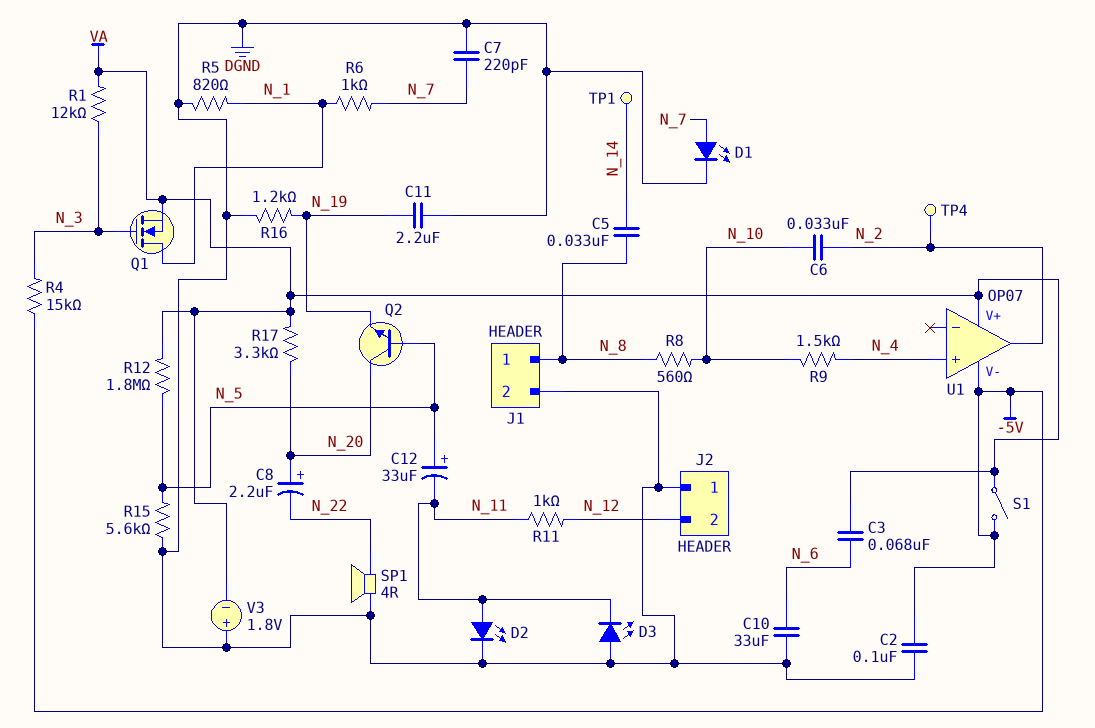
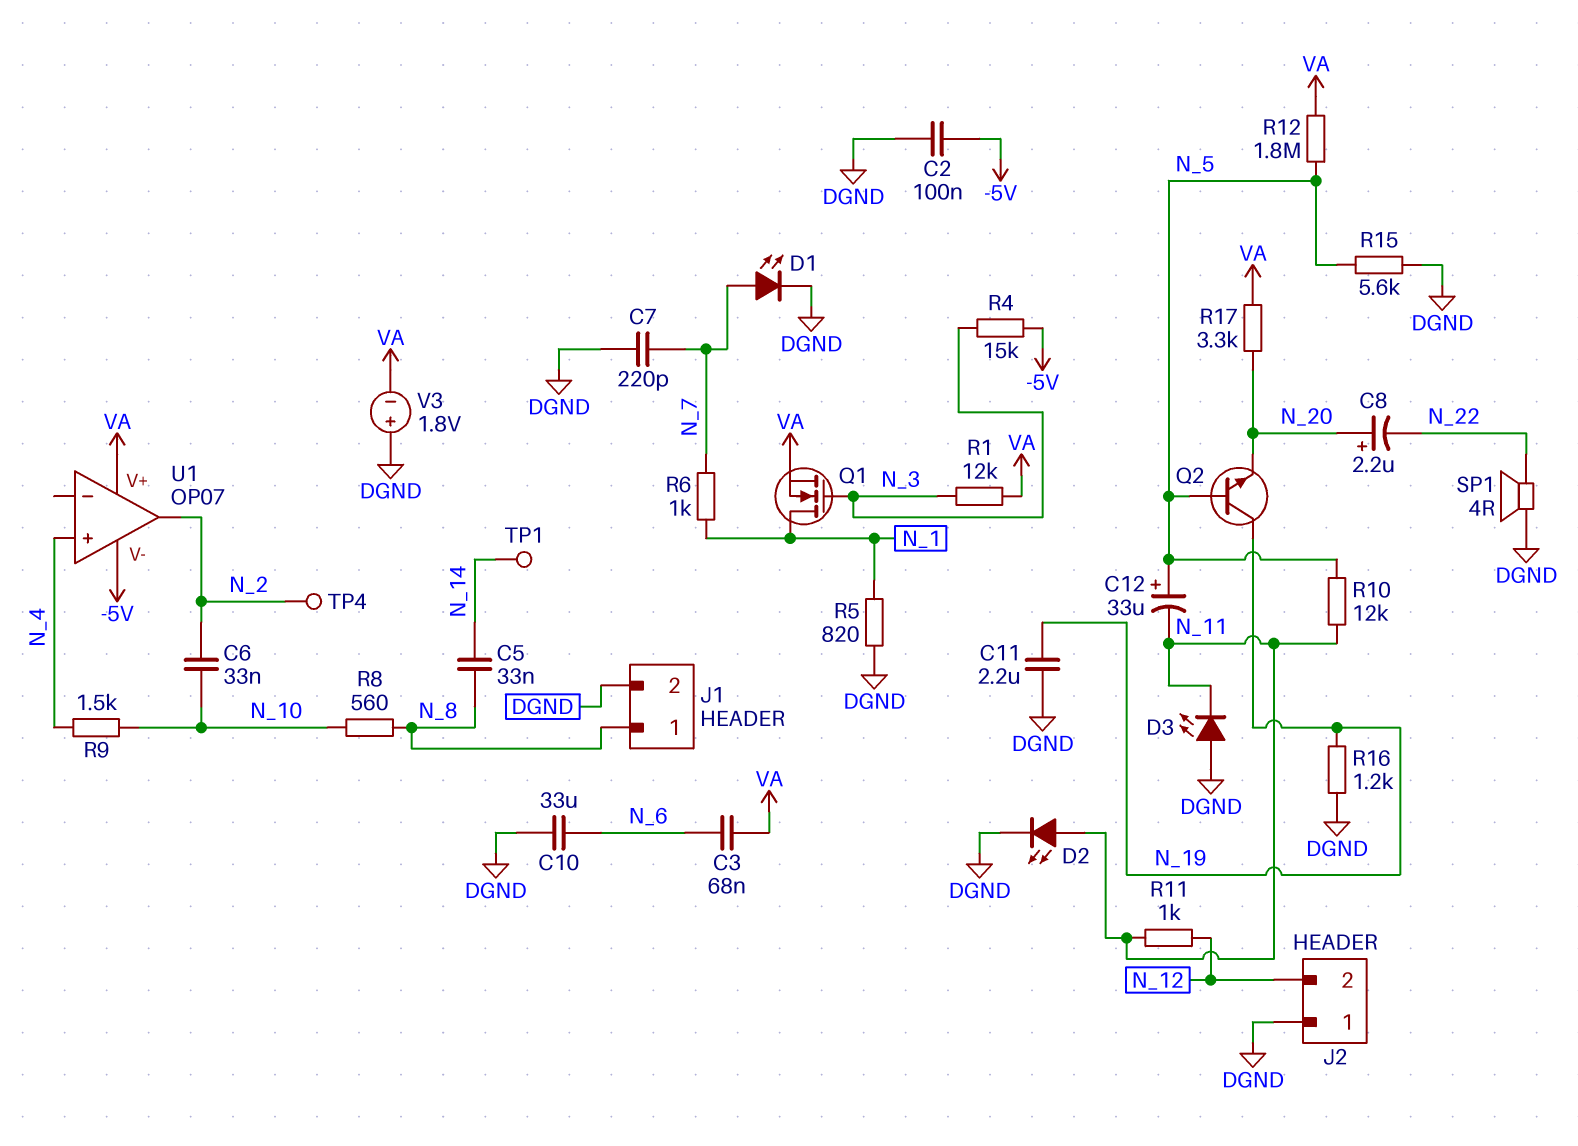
Q2: NPN (B N_5, C N_20, E N_19) -> NPN (B N_5, C N_19, E N_20)
R10: none -> 12k (N_5, N_11)
S1: switch (-5V, VA) -> none

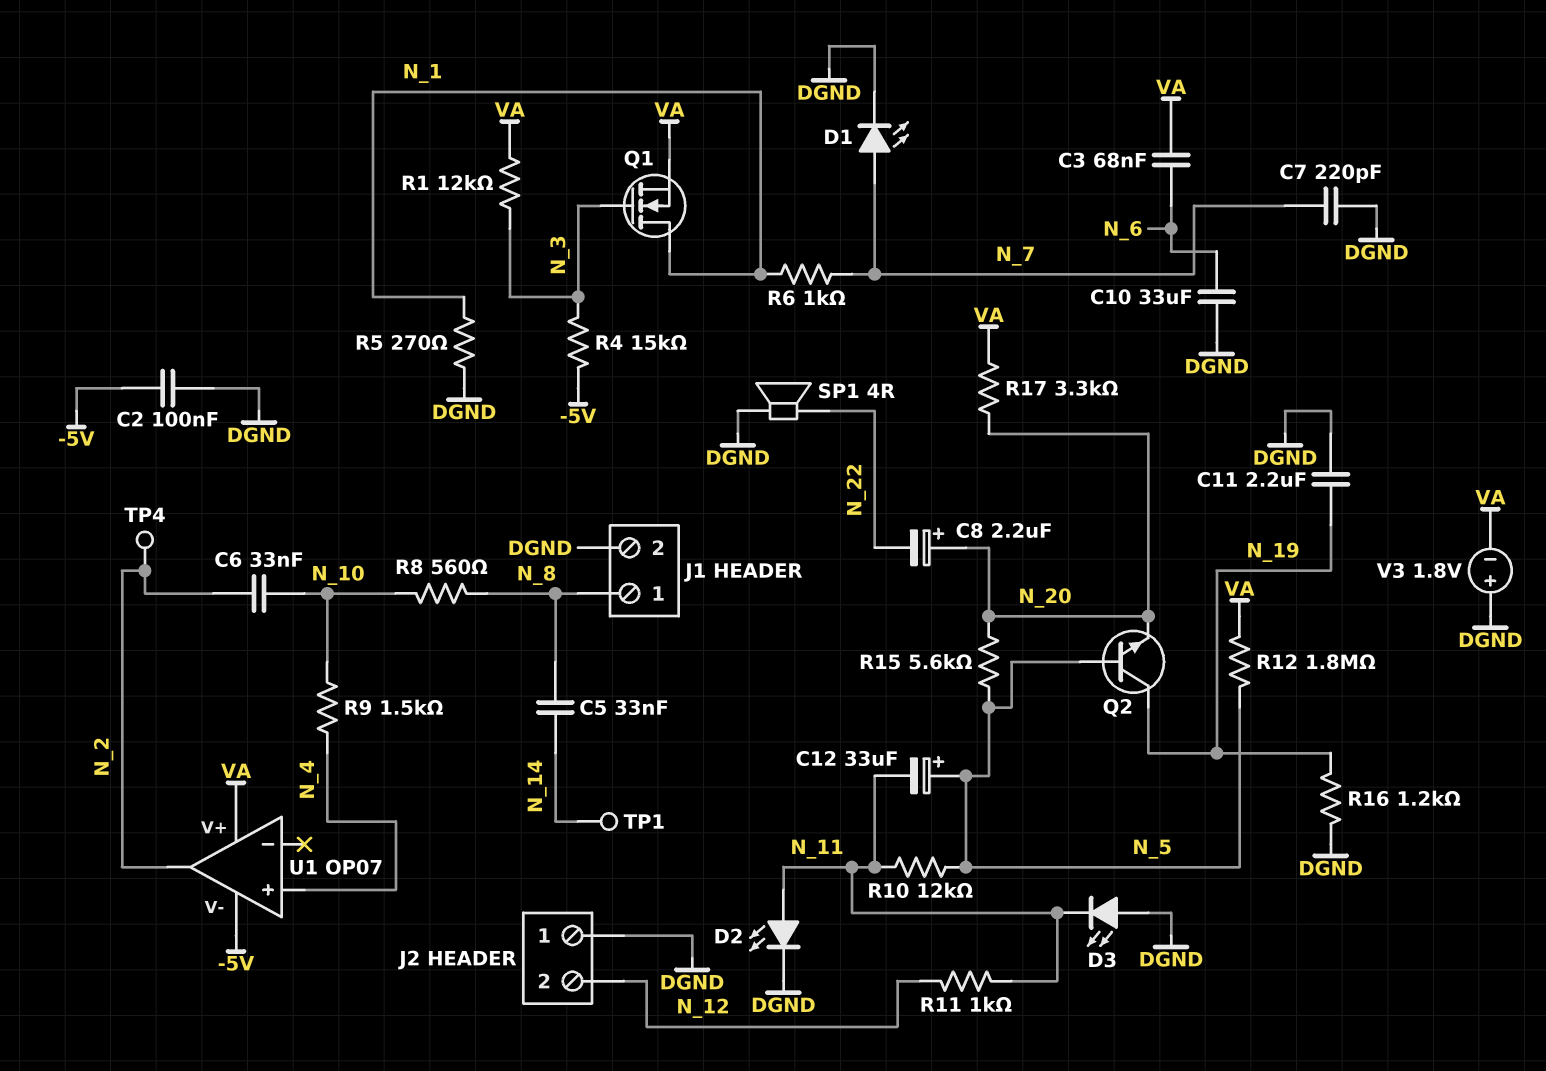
R5: 820 (DGND, N_1) -> 270 (DGND, N_1)
R15: 5.6k (DGND, N_5) -> 5.6k (N_5, N_20)

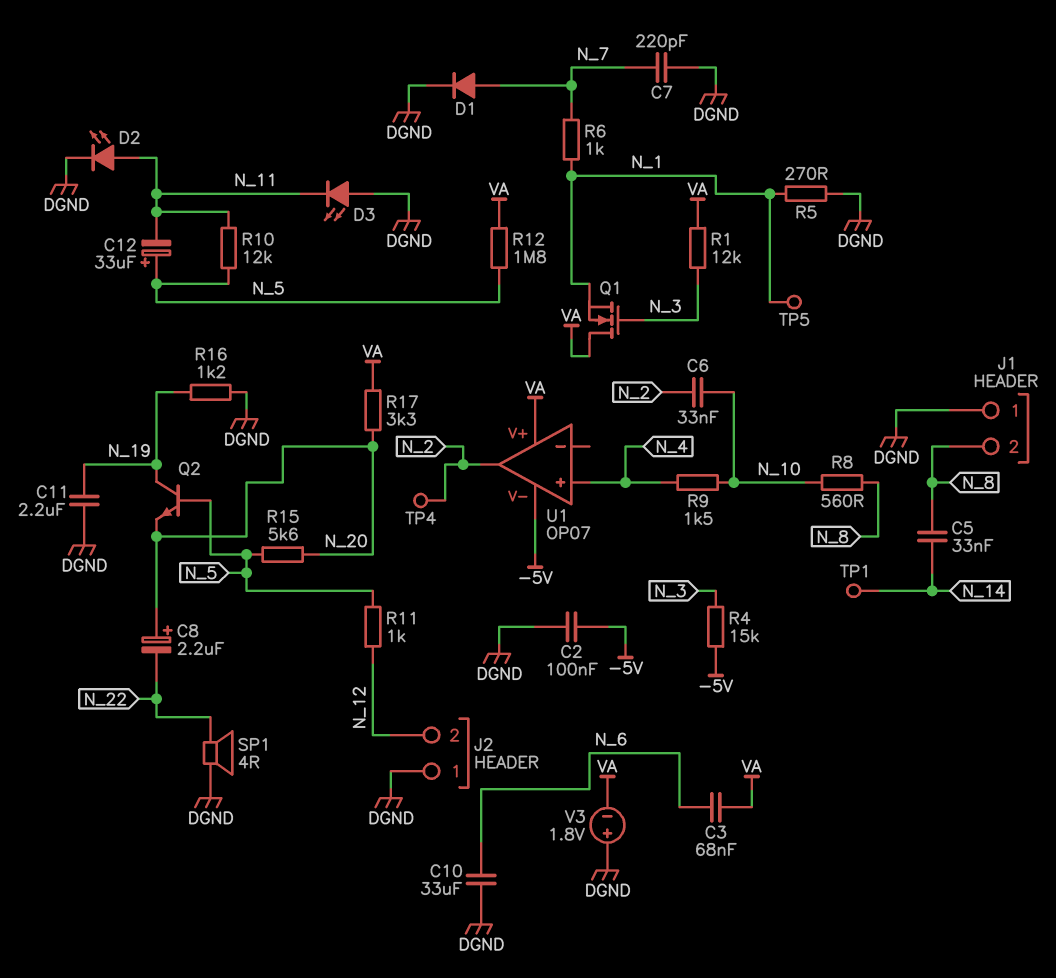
D1: LED (A N_7, K DGND) -> diode (A N_7, K DGND)
J1 pin 1: N_8 -> DGND
J1 pin 2: DGND -> N_8
Q1: NMOS (G N_3, D N_1, S VA) -> NMOS (G N_3, D VA, S N_1)
R11: 1k (N_11, N_12) -> 1k (N_5, N_12)
TP5: none -> test point (N_1)

